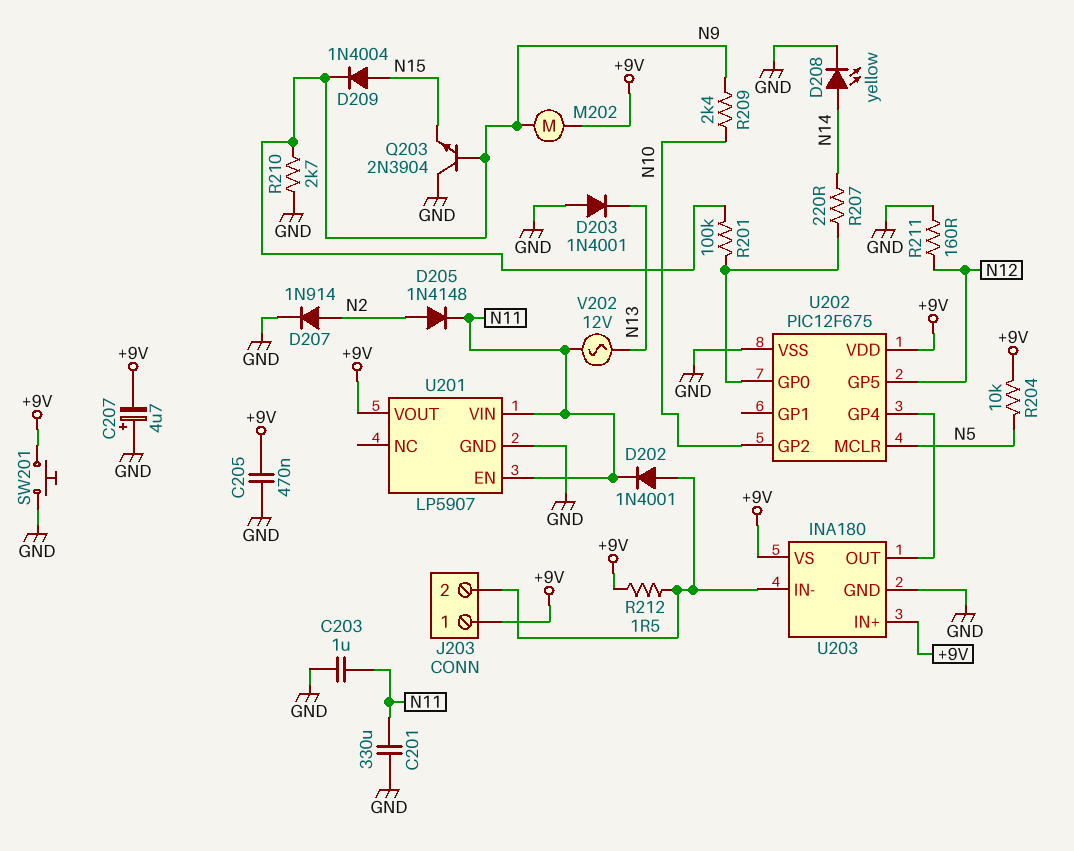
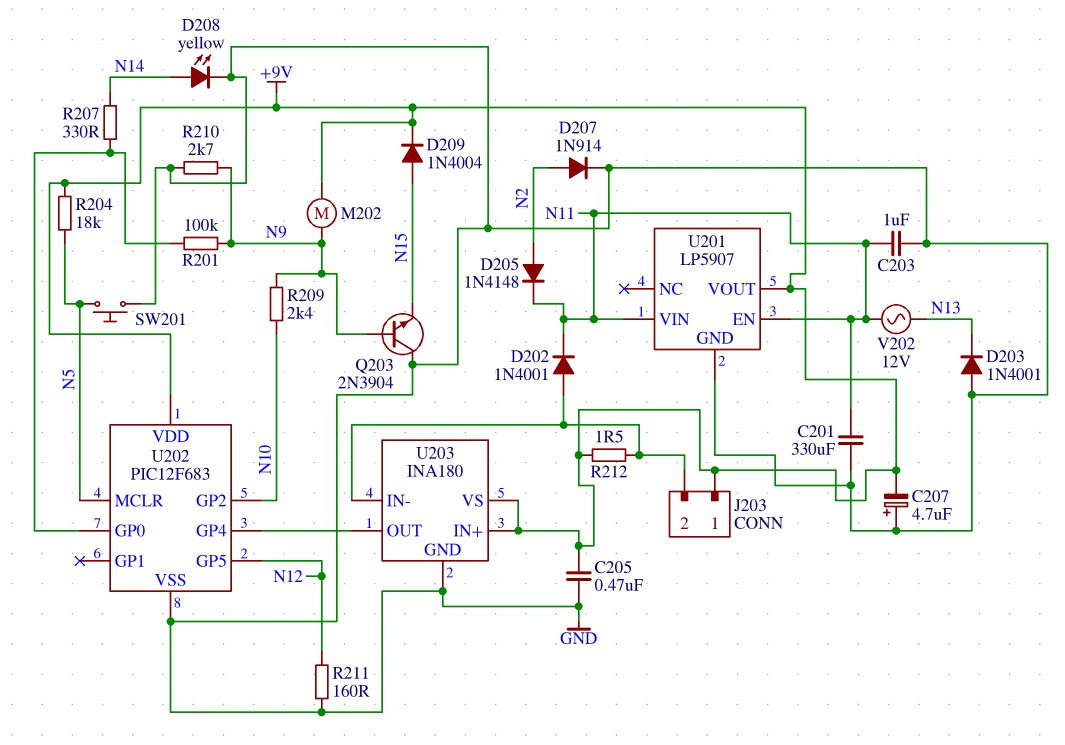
D209: diode 1N4004 (A N15, K N9) -> diode 1N4004 (A N15, K +9V)
R204: 10k (+9V, N5) -> 18k (+9V, N5)
R207: 220 (N14, U202/GP0) -> 330 (N14, U202/GP0)
SW201: button (+9V, GND) -> button (GND, N5)
U202: PIC12F675 -> PIC12F683

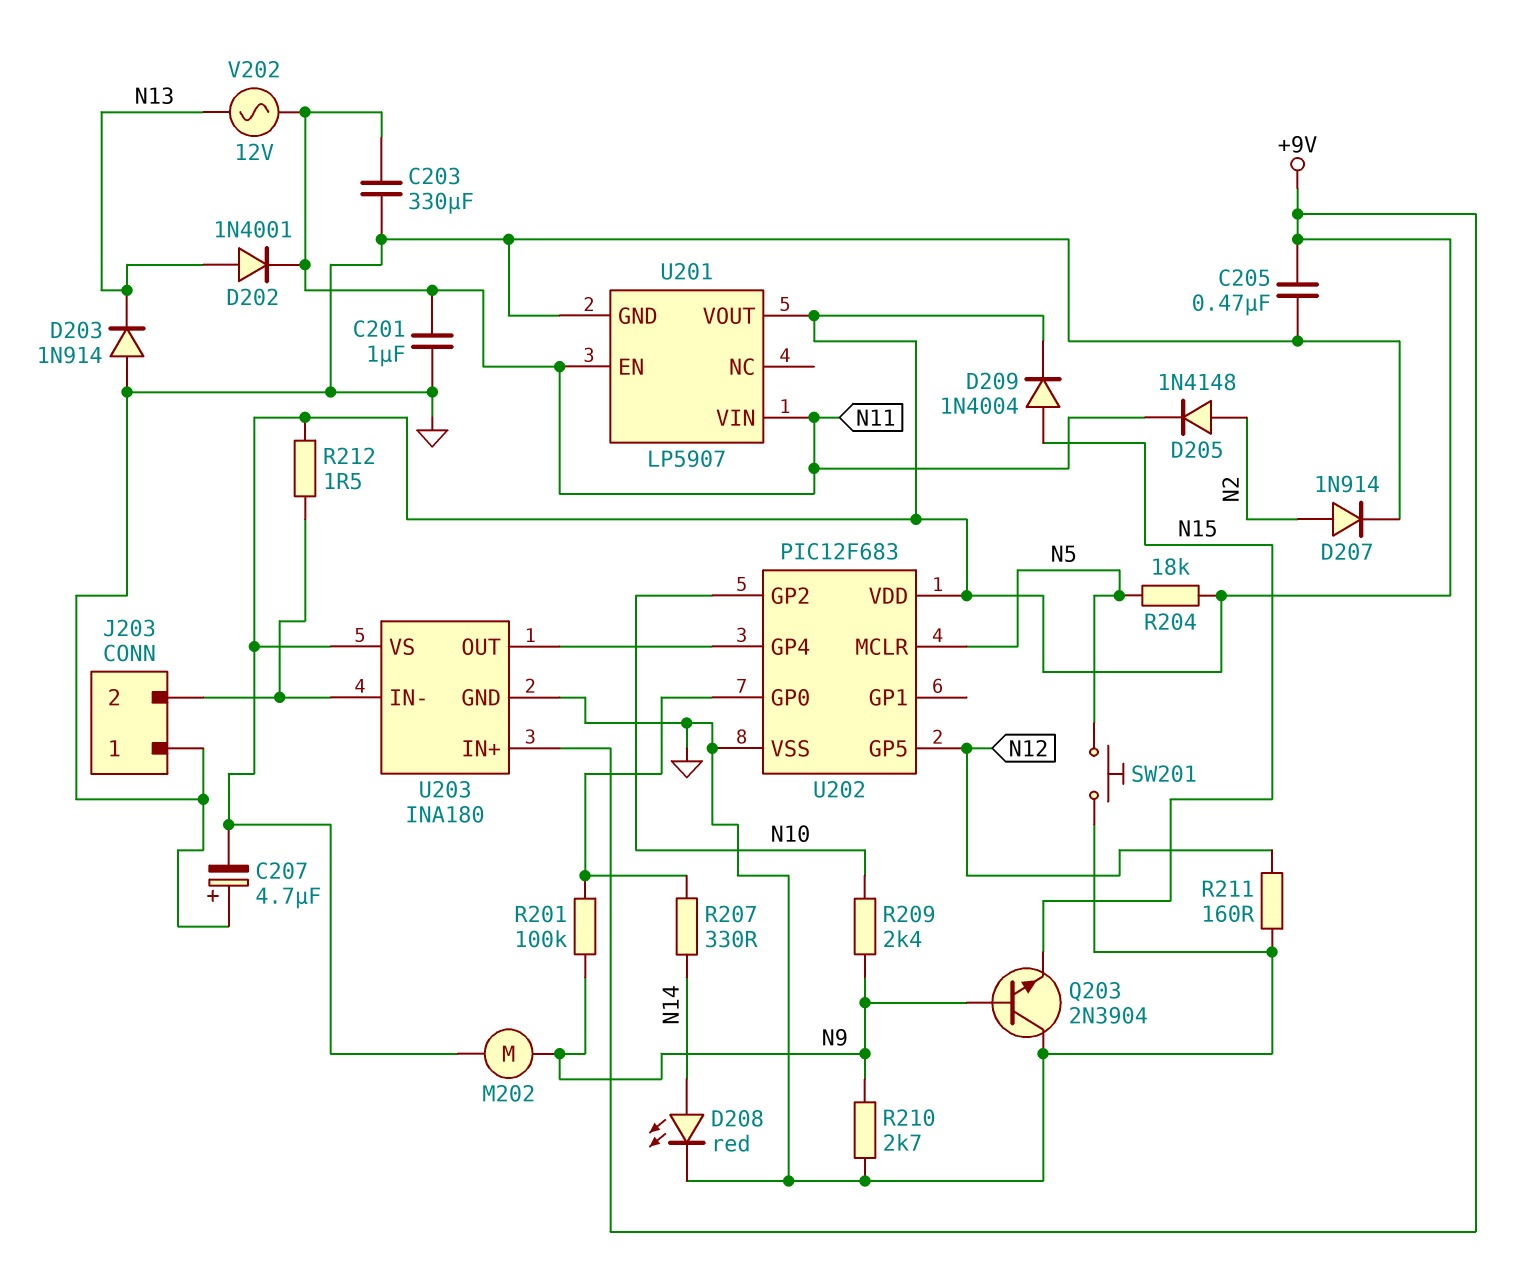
C201: 330uF (GND, N11) -> 1uF (GND, N11)
C203: 1uF (GND, N11) -> 330uF (GND, N11)
D202: diode 1N4001 (A J203/2, K N11) -> diode 1N4001 (A N13, K N11)
D203: diode 1N4001 (A GND, K N13) -> diode 1N914 (A GND, K N13)
D208: LED yellow (A N14, K GND) -> LED red (A N14, K GND)
J203 pin 1: +9V -> GND

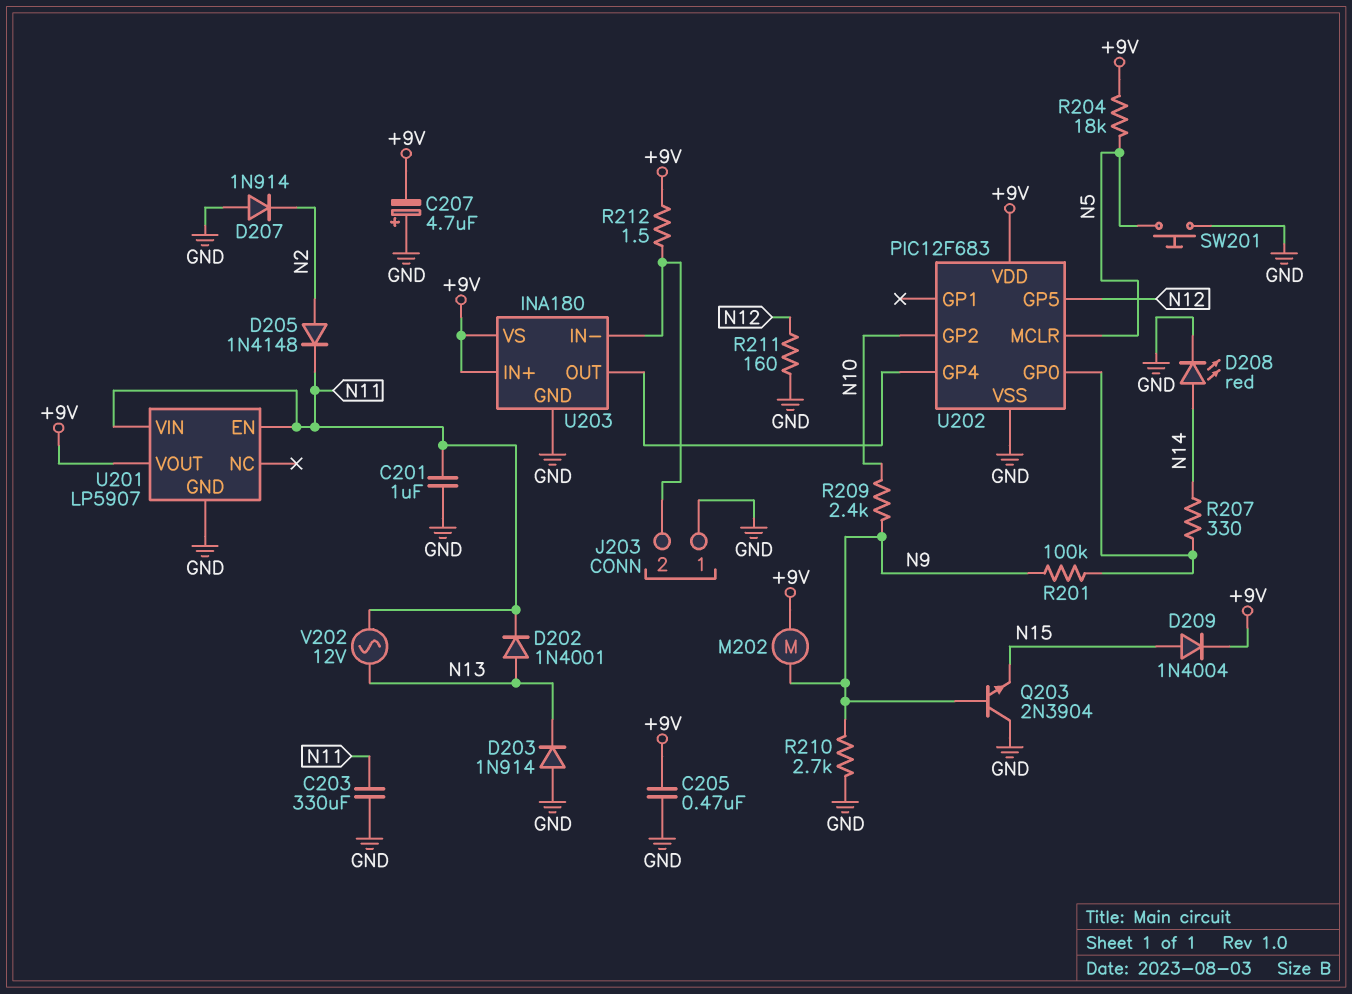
D207: diode 1N914 (A N2, K GND) -> diode 1N914 (A GND, K N2)

